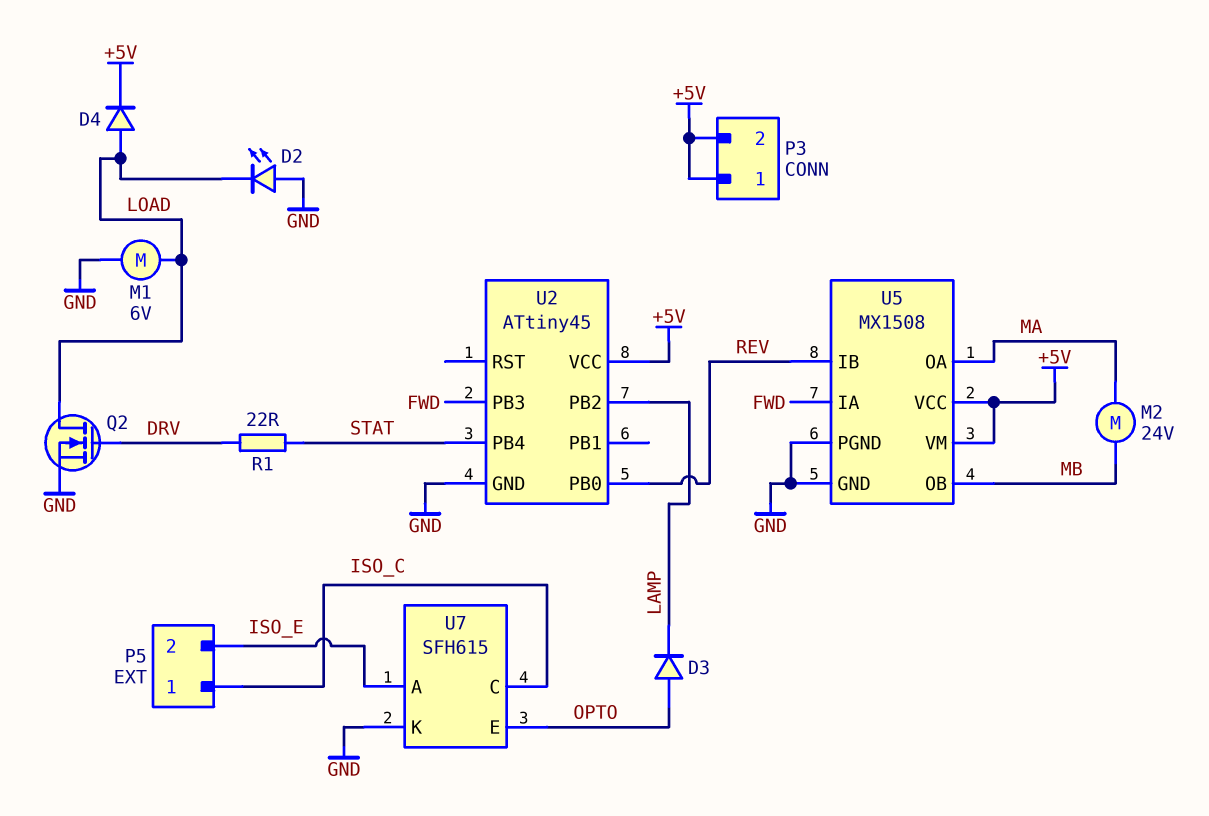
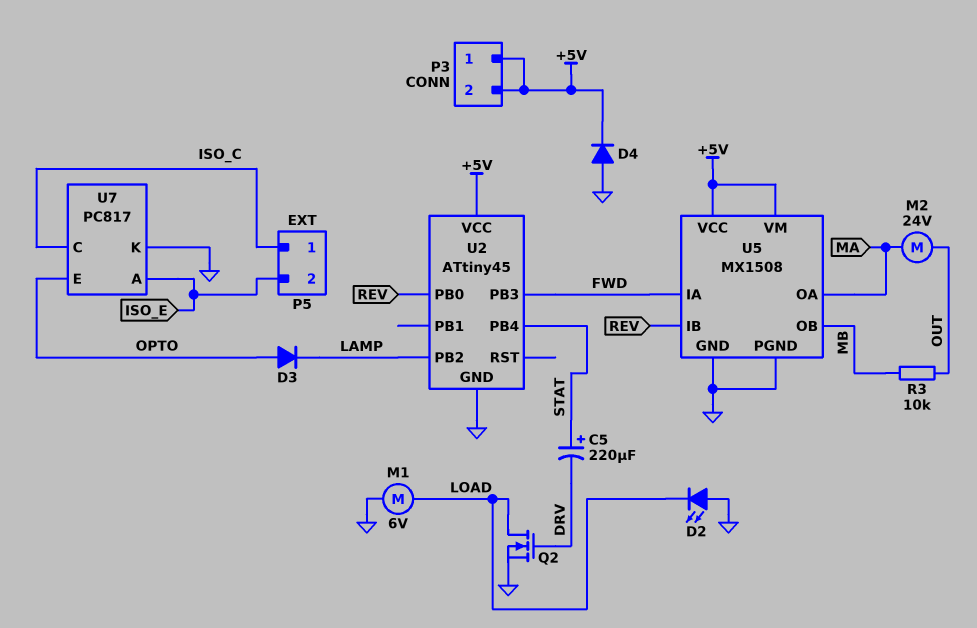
C5: none -> 220uF (plus STAT, minus DRV)
D4: diode (A LOAD, K +5V) -> diode (A GND, K +5V)
M2: motor 24V (MA, MB) -> motor 24V (MA, OUT)
R1: 22 (DRV, STAT) -> none
R3: none -> 10k (MB, OUT)
U7: SFH615 -> PC817

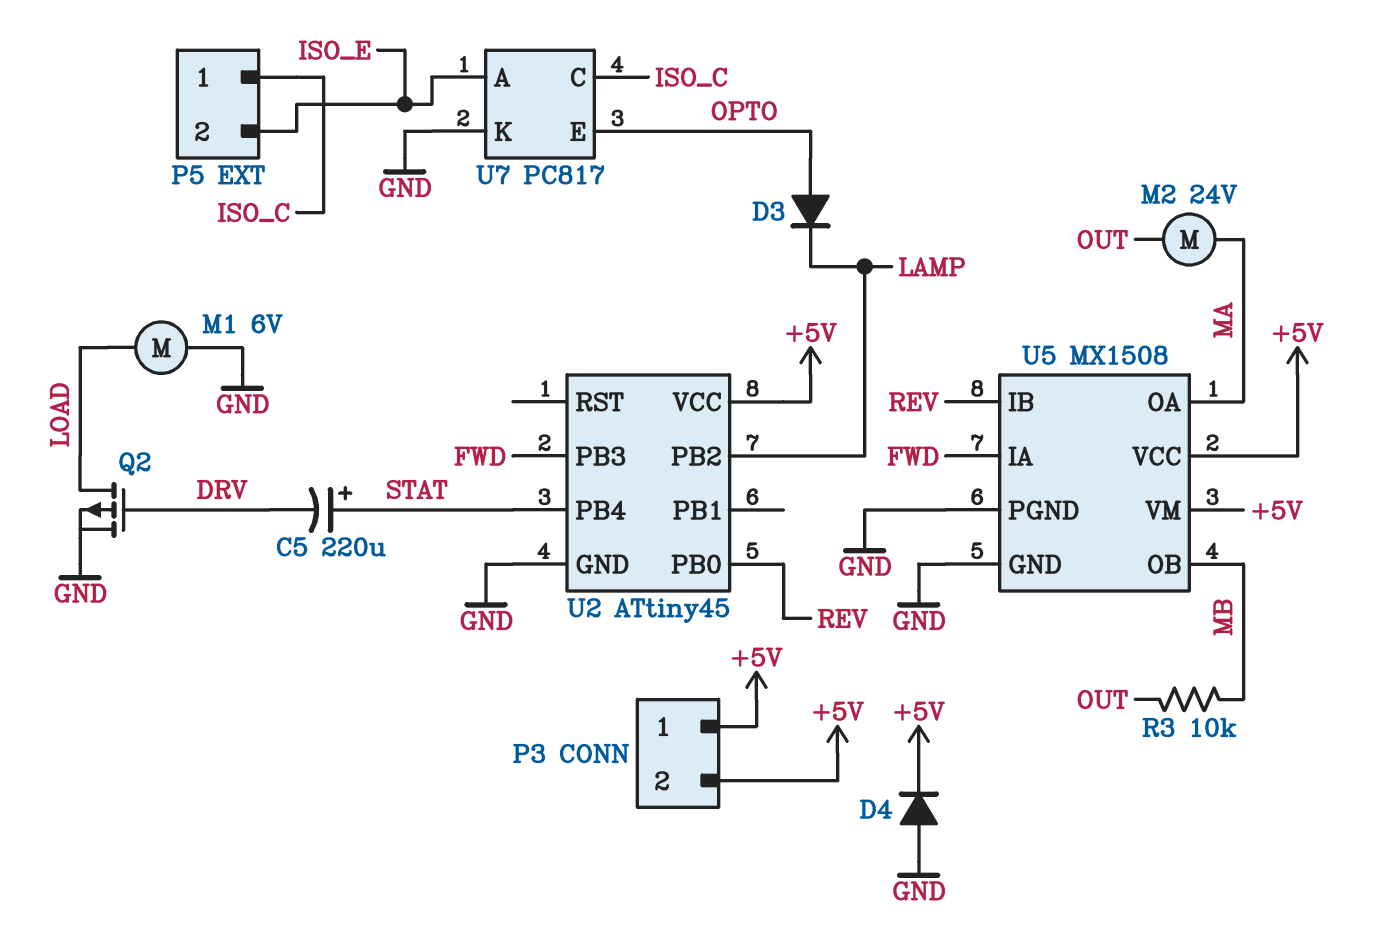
D2: LED (A GND, K LOAD) -> none
Q2: NMOS (G DRV, D LOAD, S GND) -> PMOS (G DRV, D LOAD, S GND)

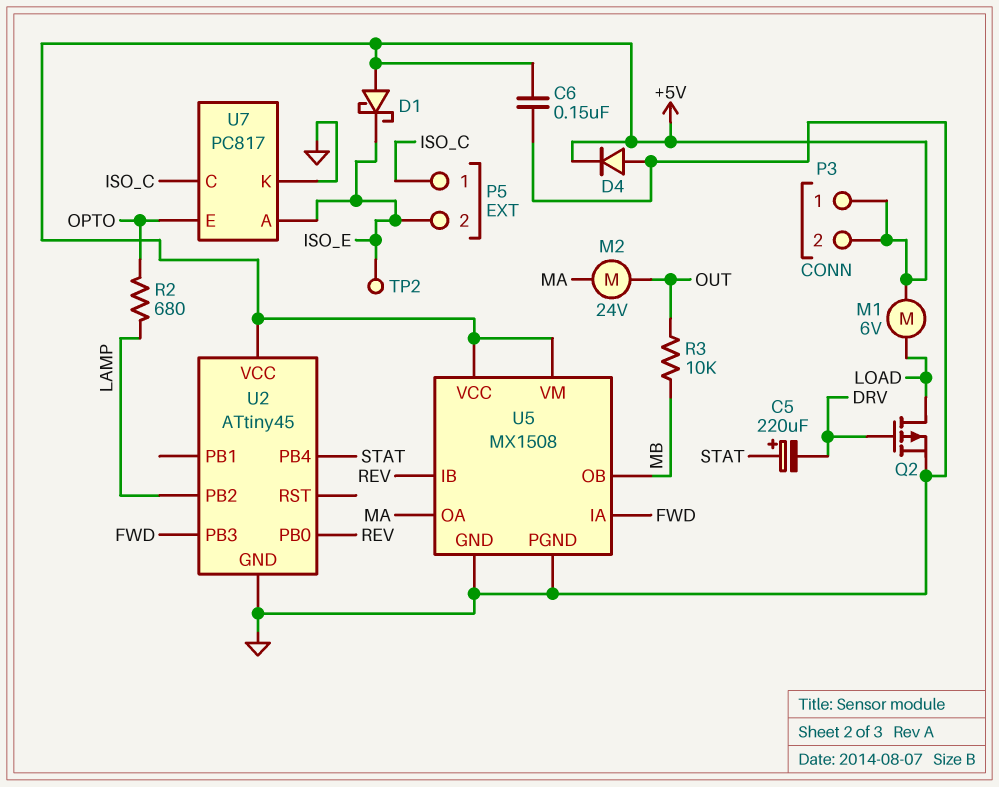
C6: none -> 150nF (+5V, GND)
D1: none -> schottky (A +5V, K ISO_E)
D3: diode (A OPTO, K LAMP) -> none
M1: motor 6V (GND, LOAD) -> motor 6V (+5V, LOAD)
R2: none -> 680 (LAMP, OPTO)
TP2: none -> test point (ISO_E)

